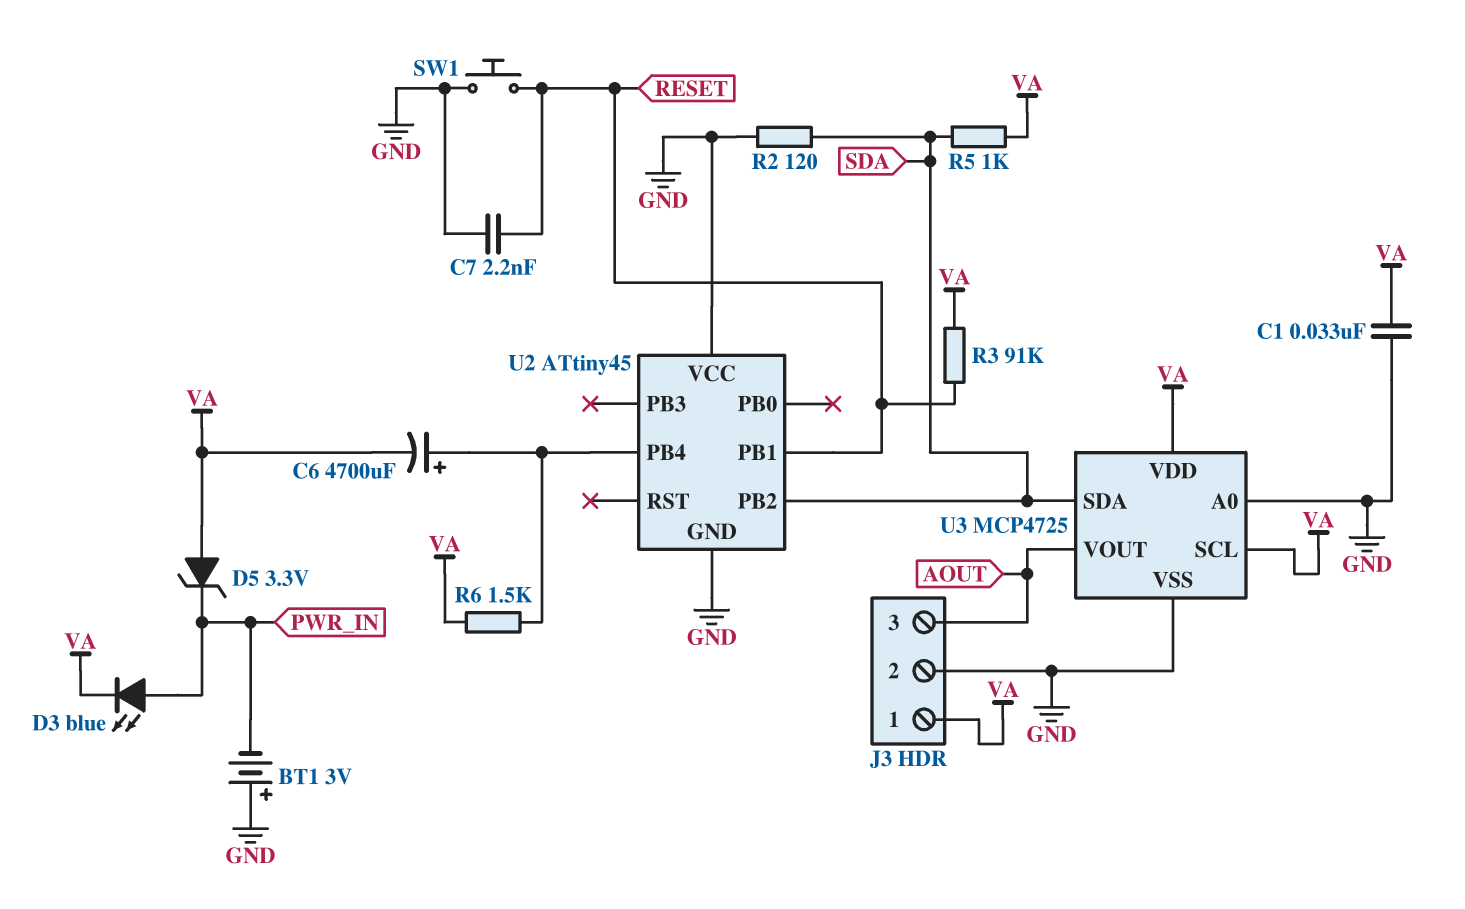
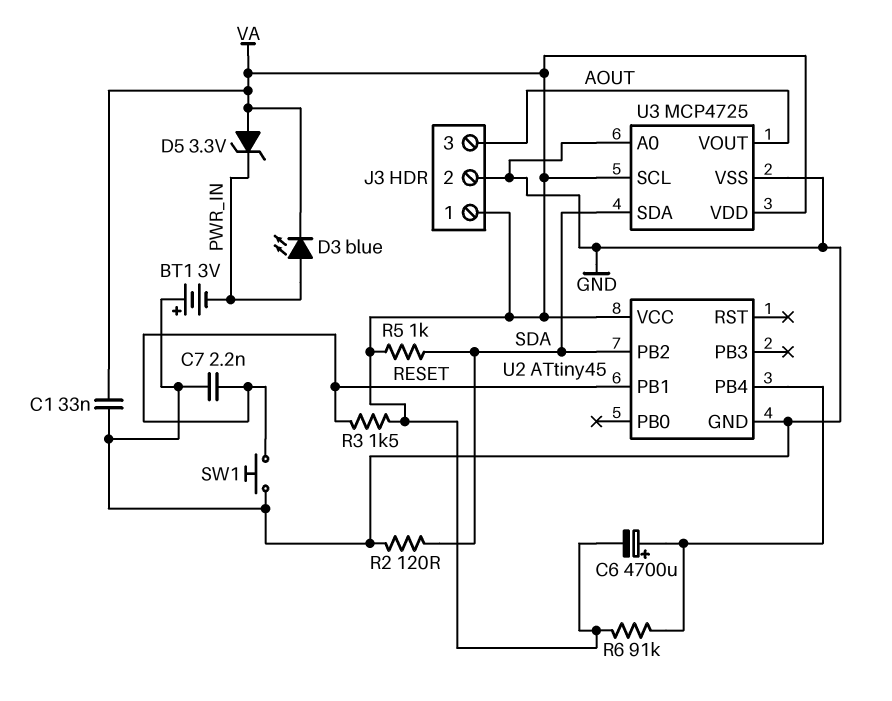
R3: 91k (RESET, VA) -> 1.5k (RESET, VA)
R6: 1.5k (U2/PB4, VA) -> 91k (U2/PB4, VA)
U2 pin VCC: GND -> VA

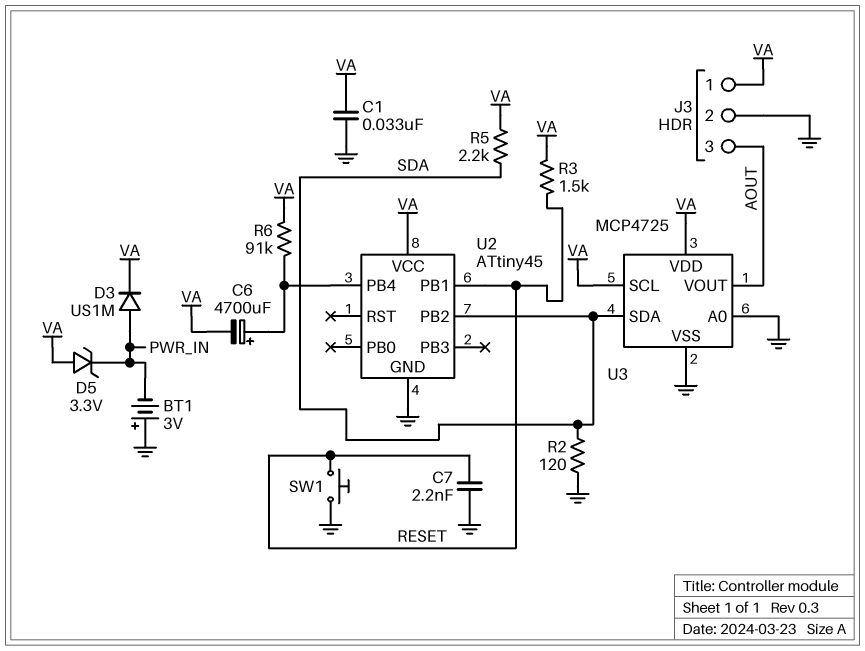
D3: LED blue (A PWR_IN, K VA) -> diode US1M (A PWR_IN, K VA)
R5: 1k (SDA, VA) -> 2.2k (SDA, VA)

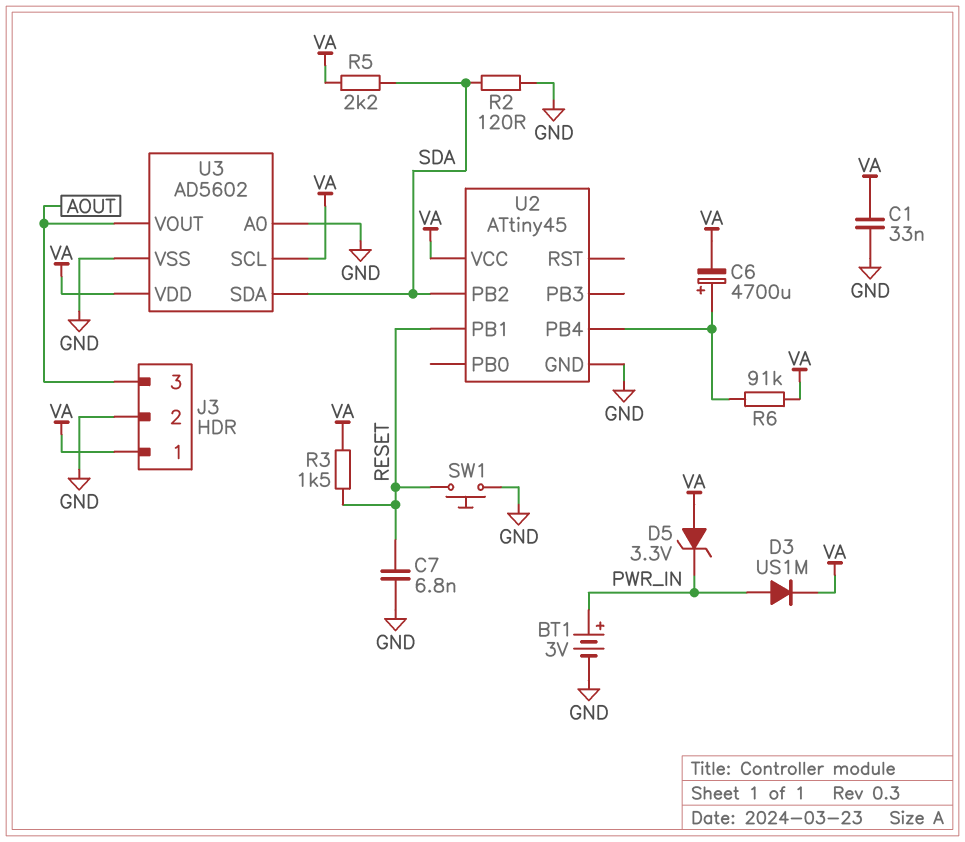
BT1: 3V (plus GND, minus PWR_IN) -> 3V (plus PWR_IN, minus GND)
C7: 2.2nF (GND, RESET) -> 6.8nF (GND, RESET)
U3: MCP4725 -> AD5602

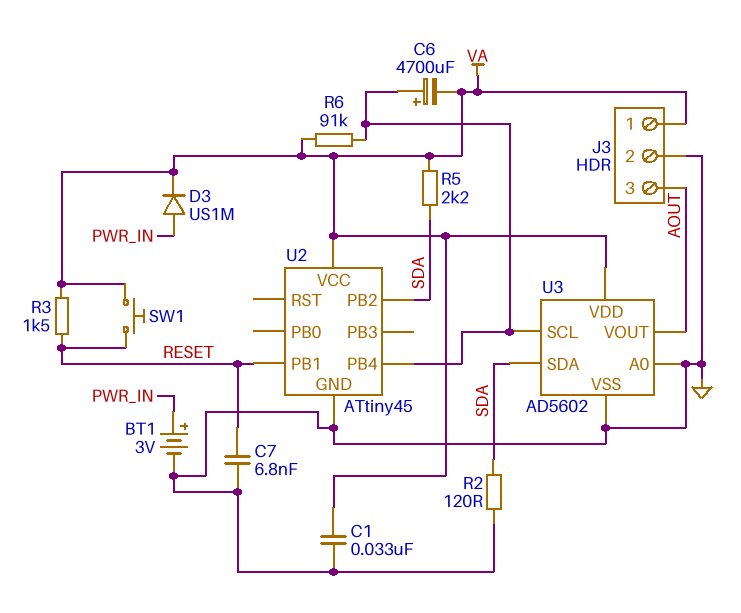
D5: zener 3.3V (A VA, K PWR_IN) -> none
SW1: button (GND, RESET) -> button (RESET, VA)
U3 pin SCL: VA -> U2/PB4

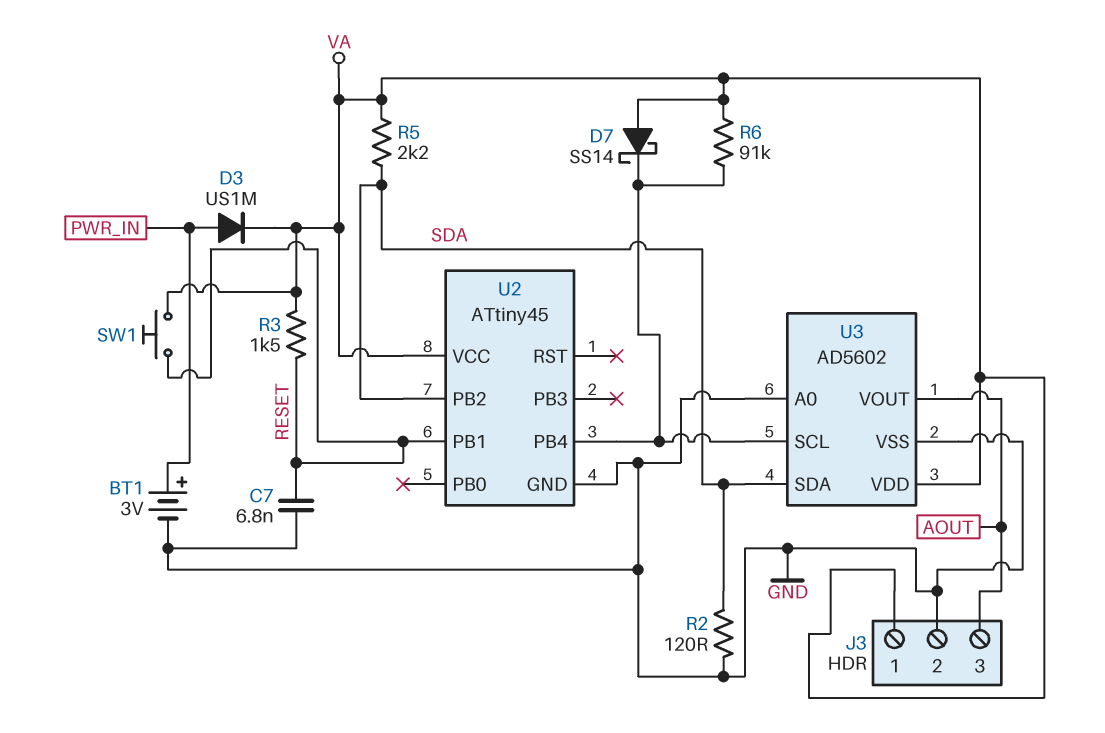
C1: 33nF (GND, VA) -> none
C6: 4700uF (plus U2/PB4, minus VA) -> none
D7: none -> schottky SS14 (A VA, K U2/PB4)

